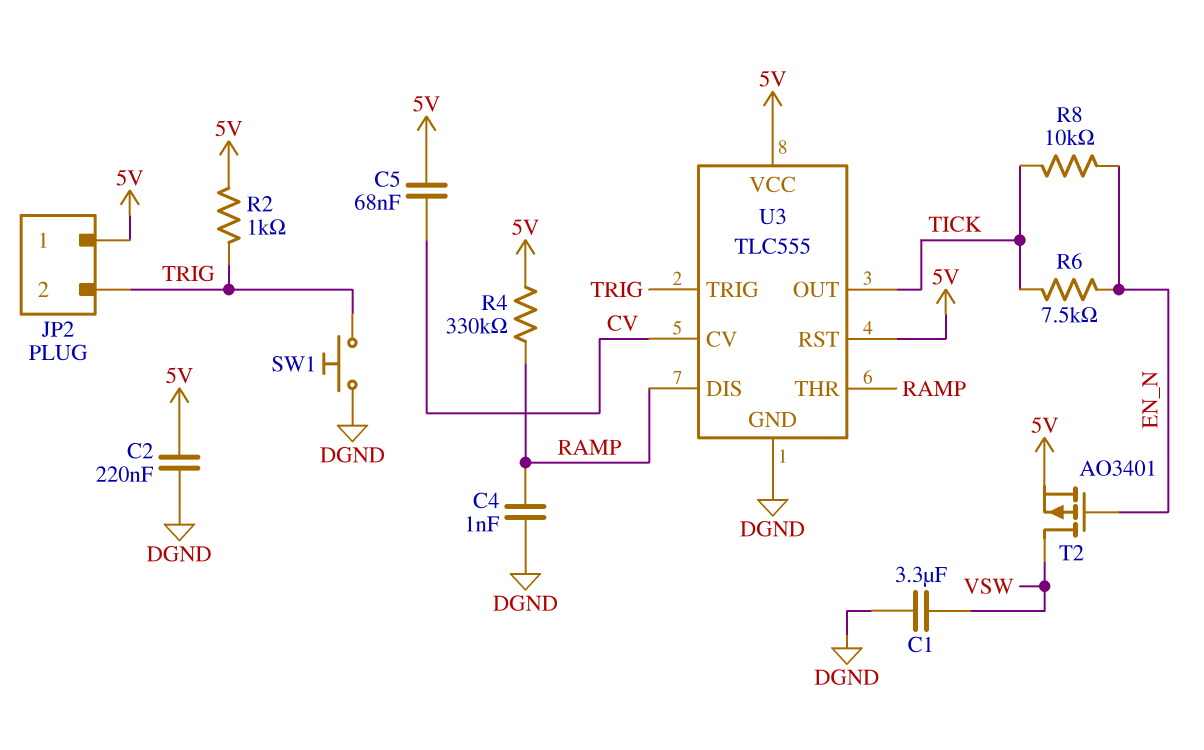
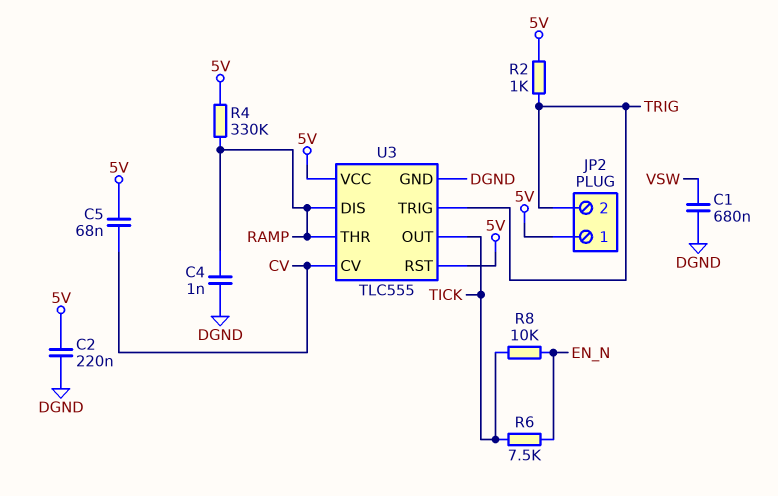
C1: 3.3uF (DGND, VSW) -> 680nF (DGND, VSW)
SW1: button (DGND, TRIG) -> none
T2: PMOS AO3401 (G EN_N, D VSW, S 5V) -> none

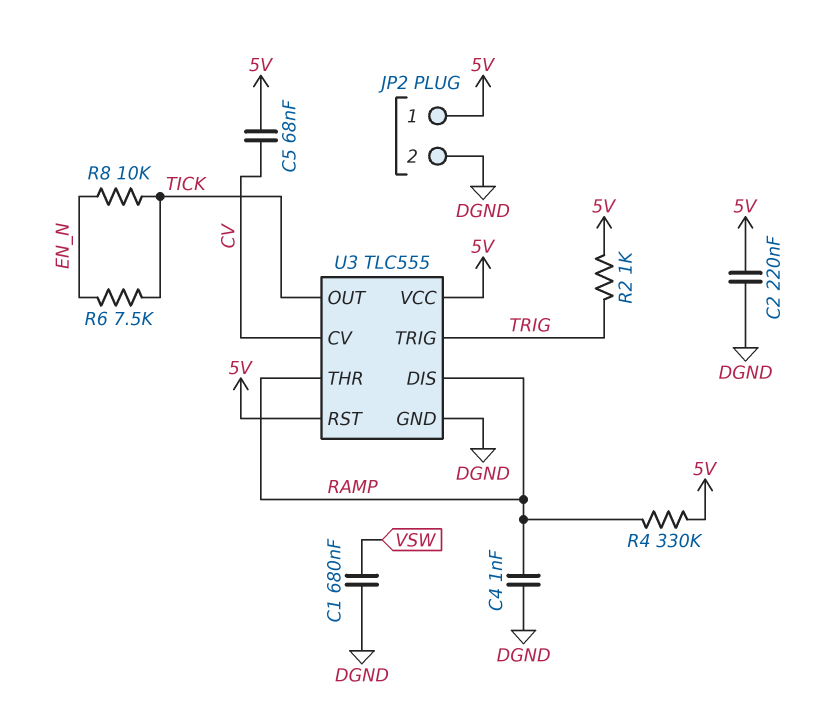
JP2 pin 2: TRIG -> DGND

